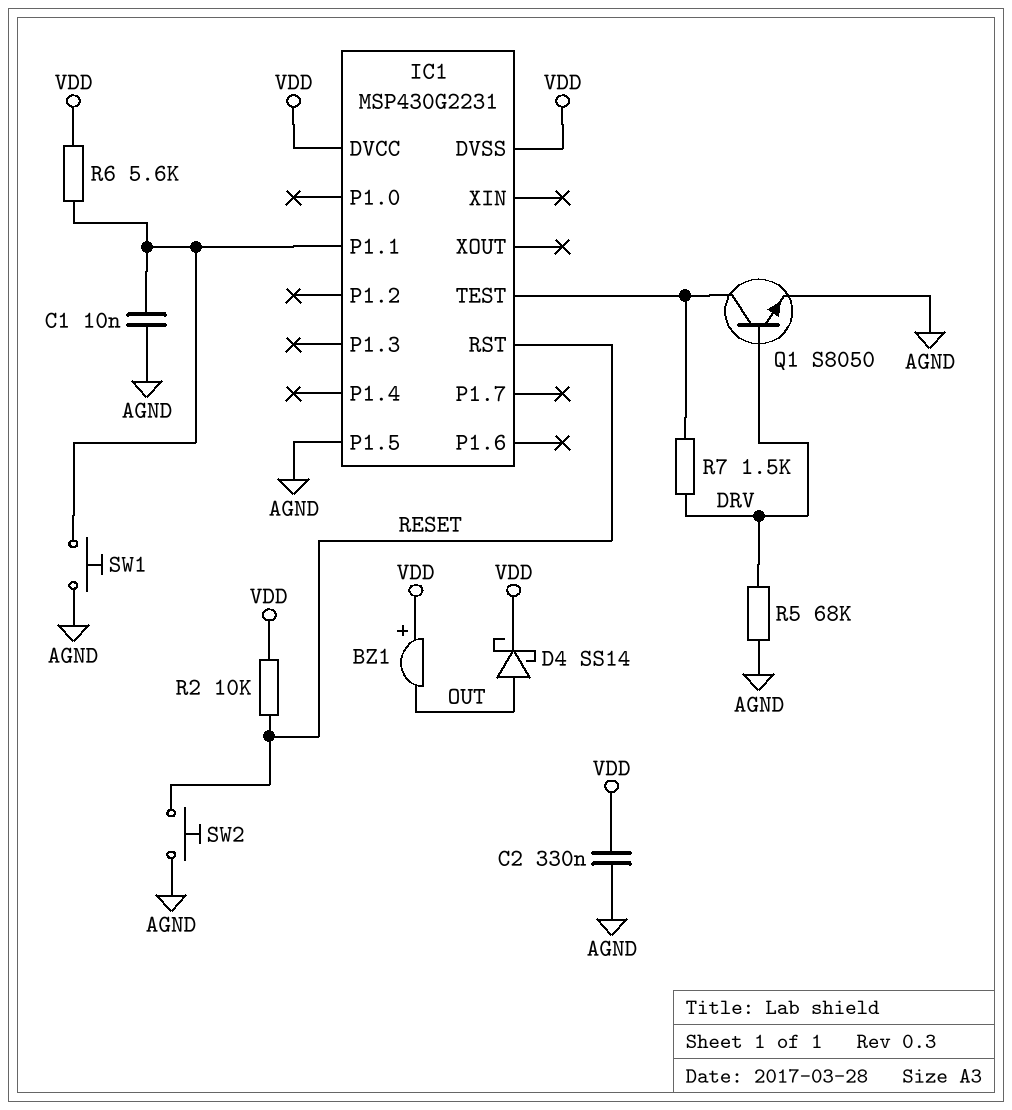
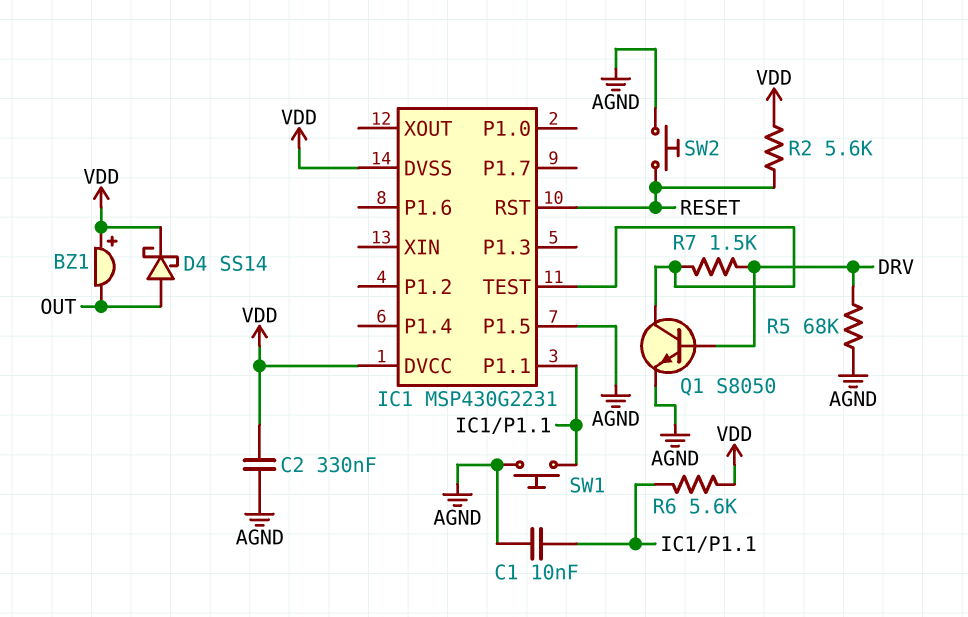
R2: 10k (RESET, VDD) -> 5.6k (RESET, VDD)

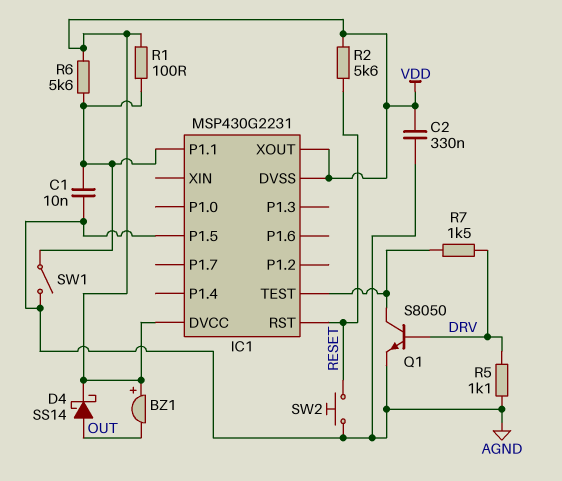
IC1 pin XOUT: none -> VDD
R1: none -> 100 (IC1/P1.1, VDD)
R5: 68k (AGND, DRV) -> 1.1k (AGND, DRV)
SW1: button (AGND, IC1/P1.1) -> switch (AGND, IC1/P1.1)

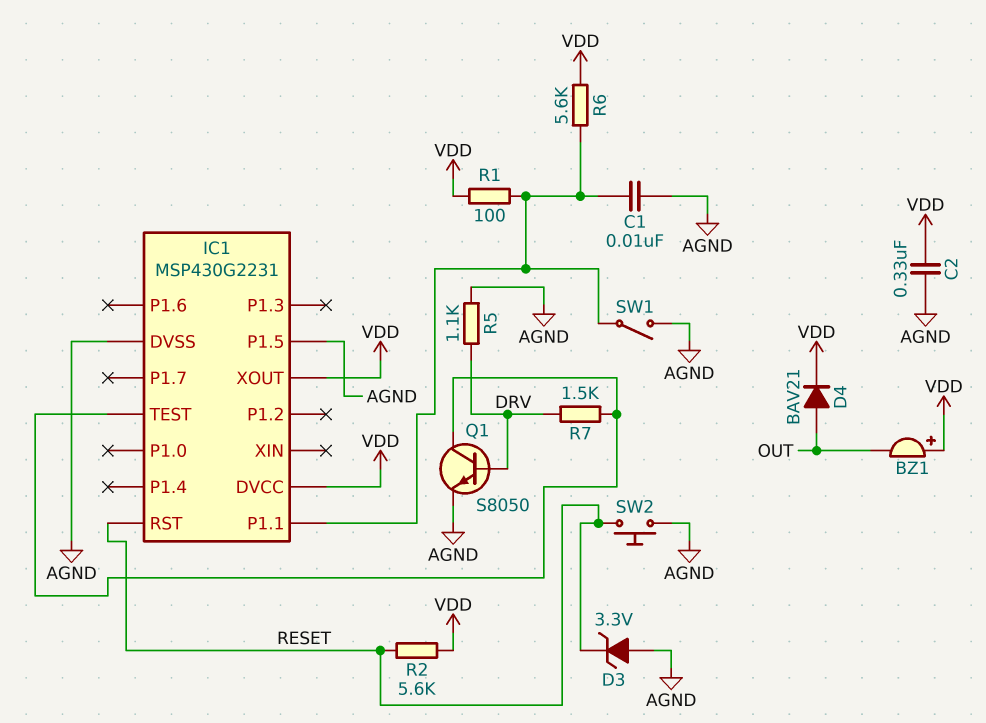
D3: none -> zener 3.3V (A AGND, K RESET)
D4: schottky SS14 (A OUT, K VDD) -> diode BAV21 (A OUT, K VDD)
IC1 pin DVSS: VDD -> AGND

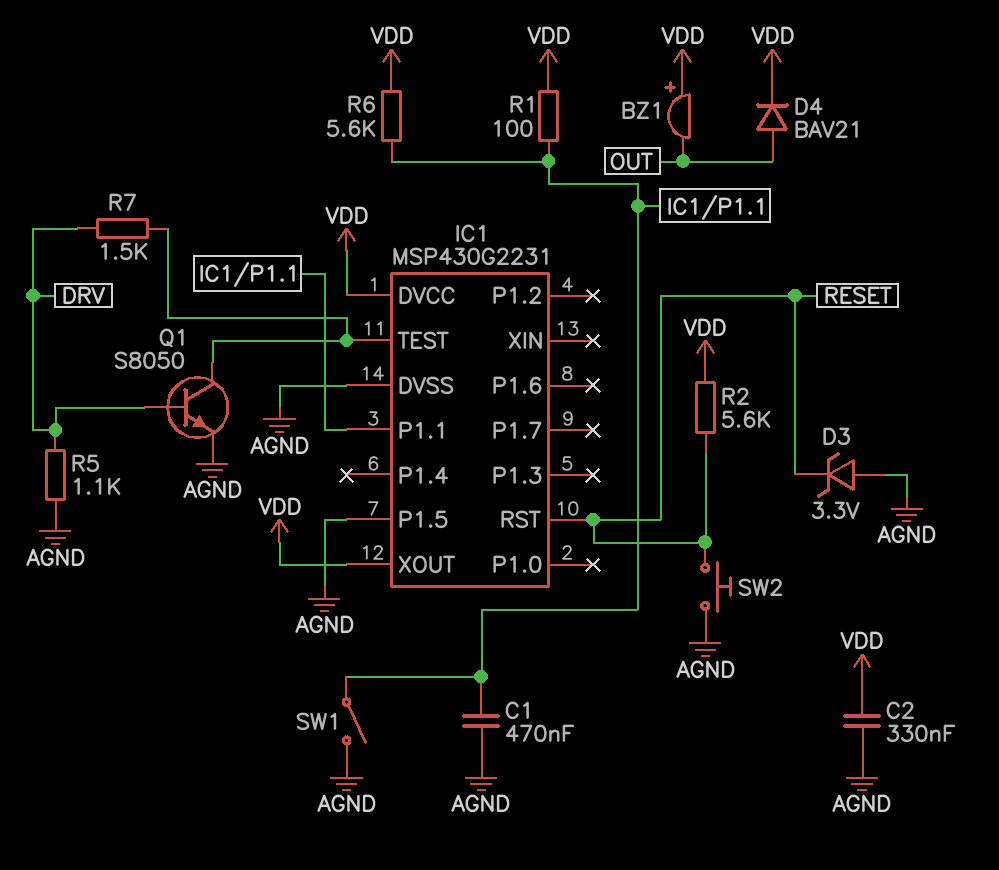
C1: 10nF (AGND, IC1/P1.1) -> 470nF (AGND, IC1/P1.1)

